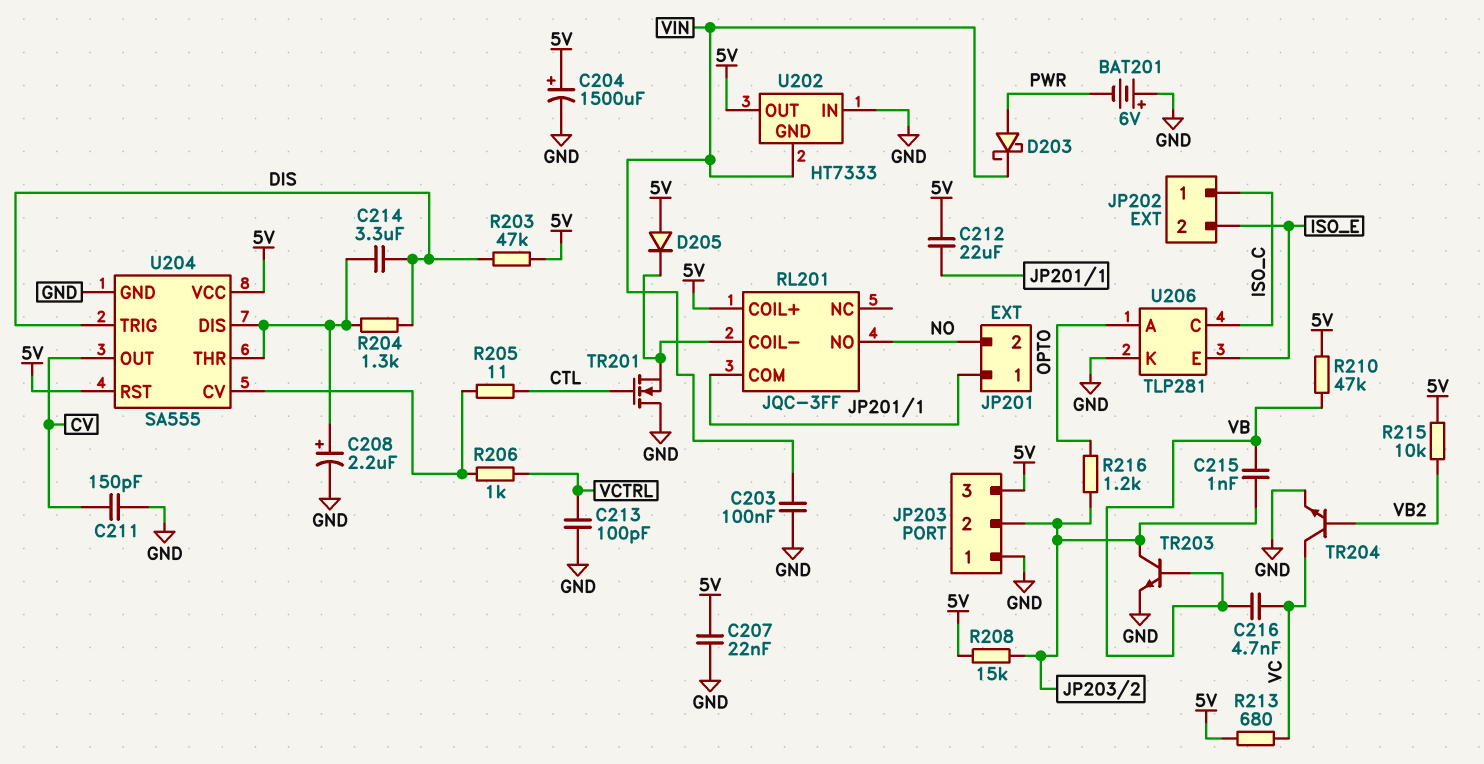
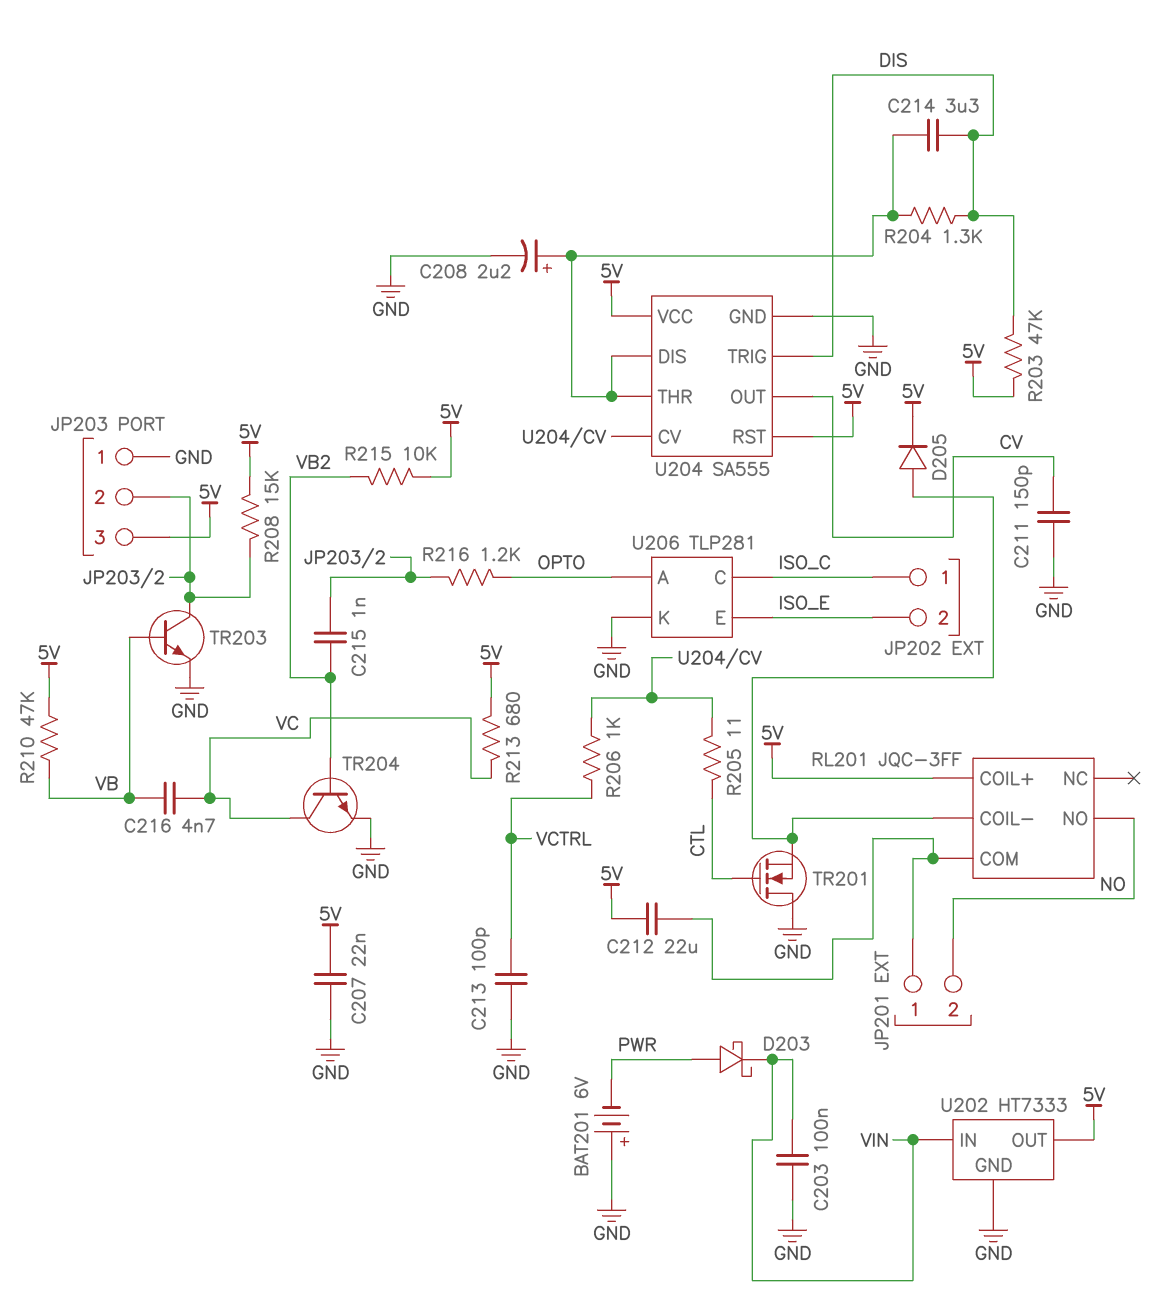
C204: 1500uF (plus 5V, minus GND) -> none
C215: 1nF (JP203/2, VB) -> 1nF (JP203/2, VB2)
D205: diode (A 5V, K RL201/COIL-) -> diode (A RL201/COIL-, K 5V)
U202 pin GND: VIN -> GND
U202 pin IN: GND -> VIN

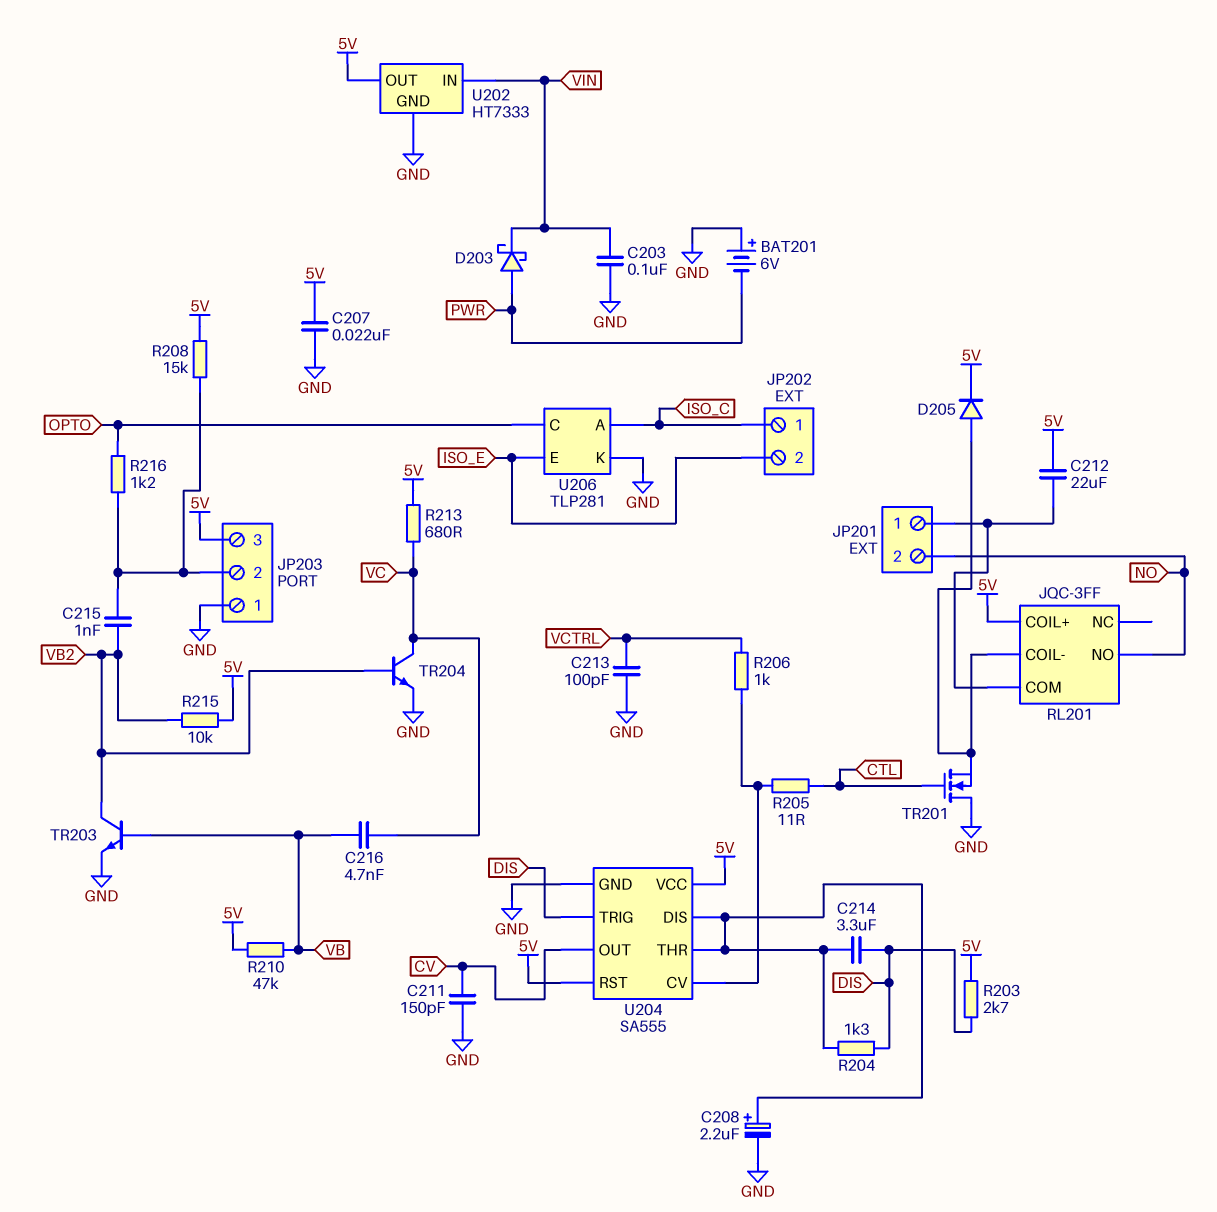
R203: 47k (5V, DIS) -> 2.7k (5V, DIS)
TR203: NPN (B VB, C JP203/2, E GND) -> NPN (B VB, C VB2, E GND)
U206 pin A: OPTO -> ISO_C
U206 pin C: ISO_C -> OPTO

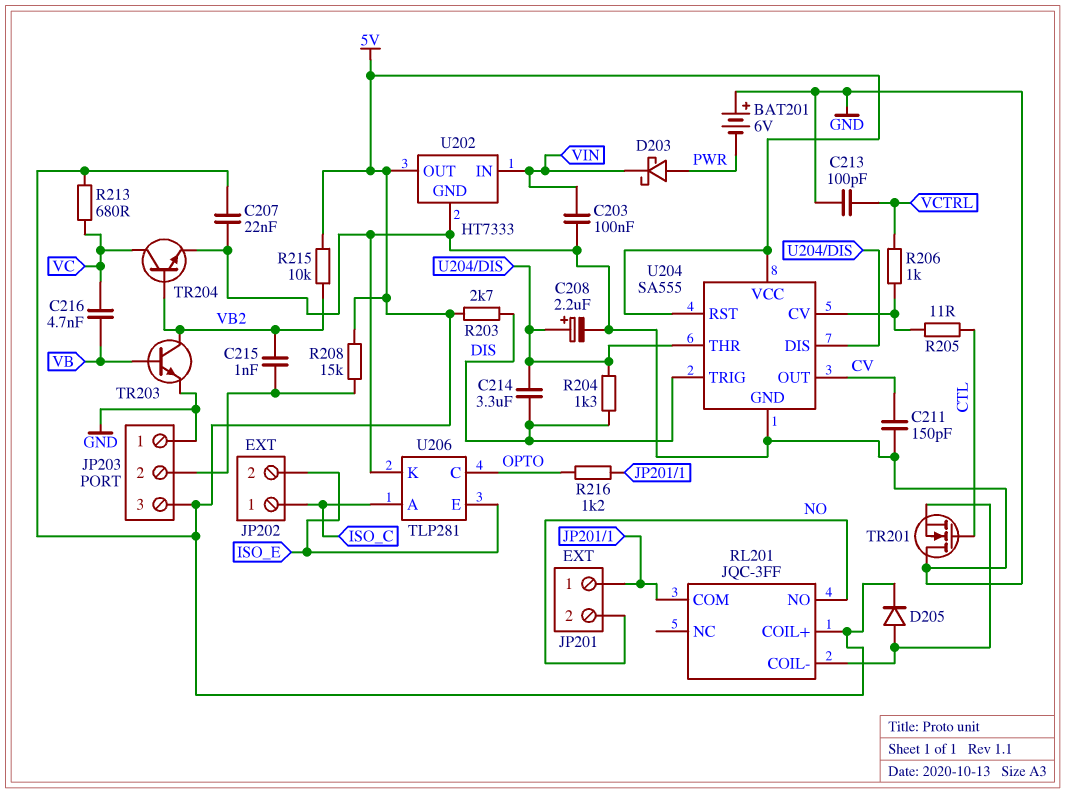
C212: 22uF (5V, JP201/1) -> none
R210: 47k (5V, VB) -> none
R216: 1.2k (JP203/2, OPTO) -> 1.2k (JP201/1, OPTO)

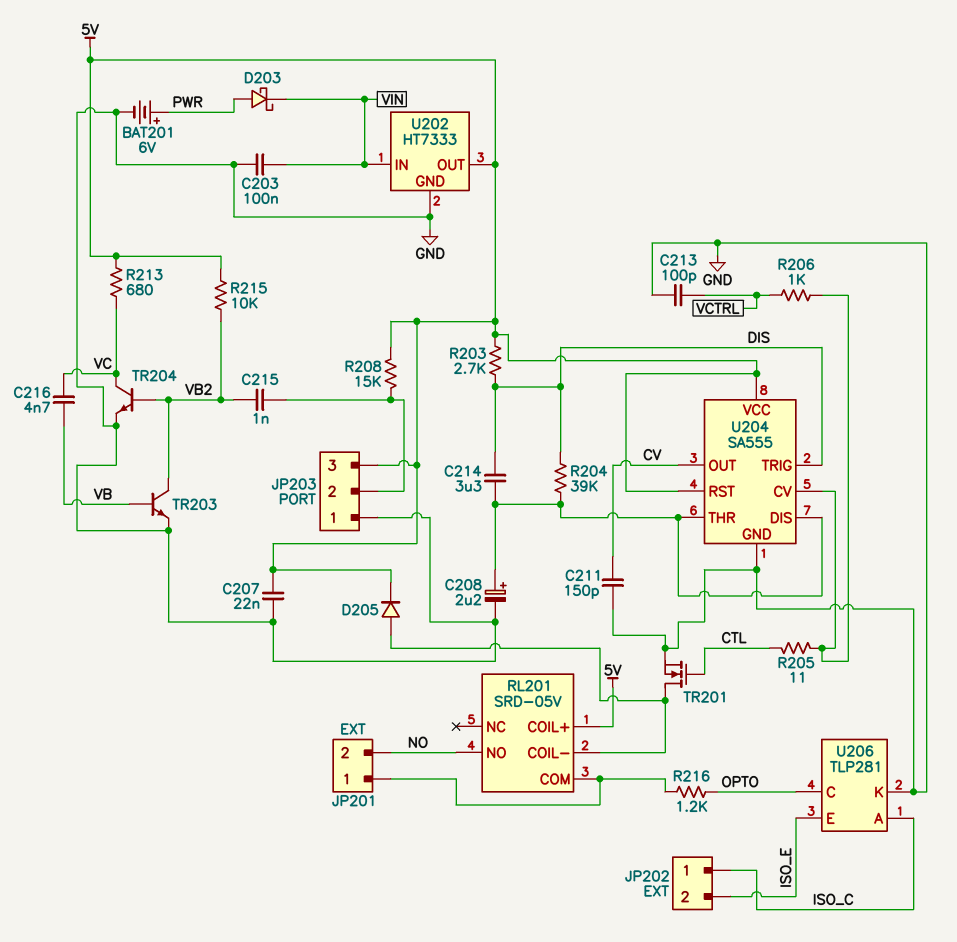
BAT201: 6V (plus GND, minus PWR) -> 6V (plus PWR, minus GND)
R204: 1.3k (DIS, U204/DIS) -> 39k (DIS, U204/DIS)
RL201: JQC-3FF -> SRD-05V
TR201: NMOS (G CTL, D GND, S RL201/COIL-) -> NMOS (G CTL, D RL201/COIL-, S GND)

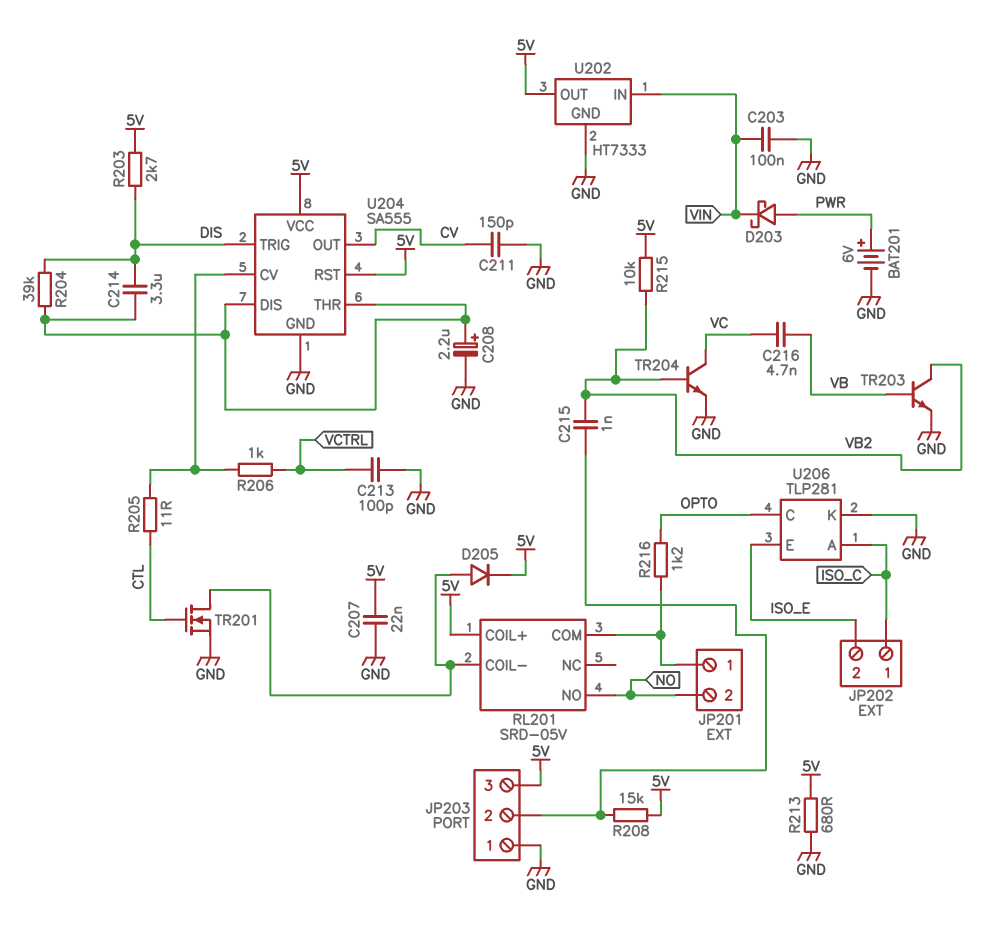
R213: 680 (5V, VC) -> 680 (5V, GND)

